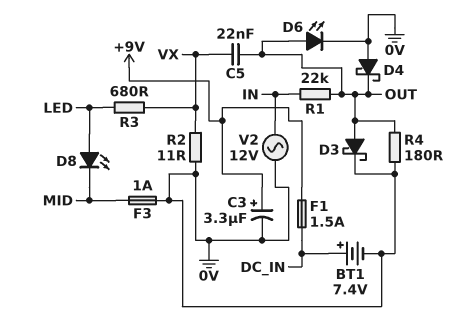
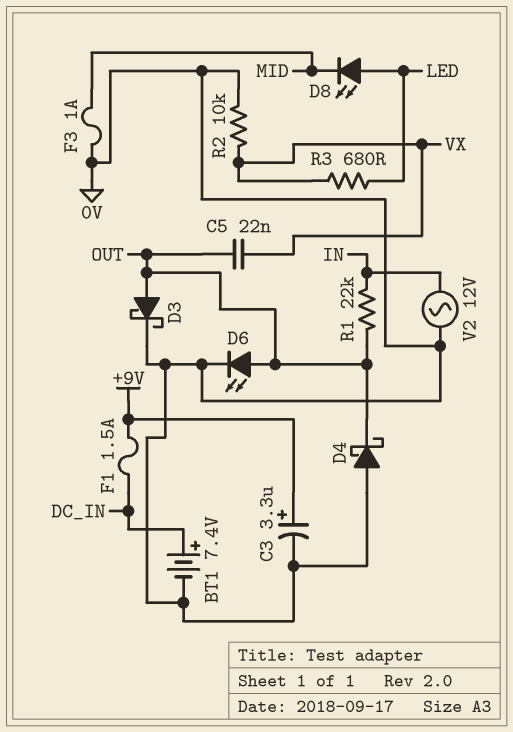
R2: 11 (0V, VX) -> 10k (0V, VX)
R4: 180 (0V, OUT) -> none

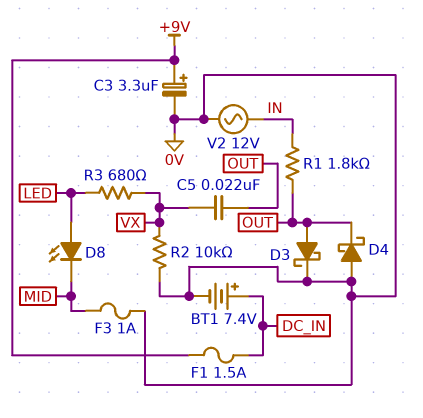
D6: LED (A OUT, K 0V) -> none
R1: 22k (IN, OUT) -> 1.8k (IN, OUT)

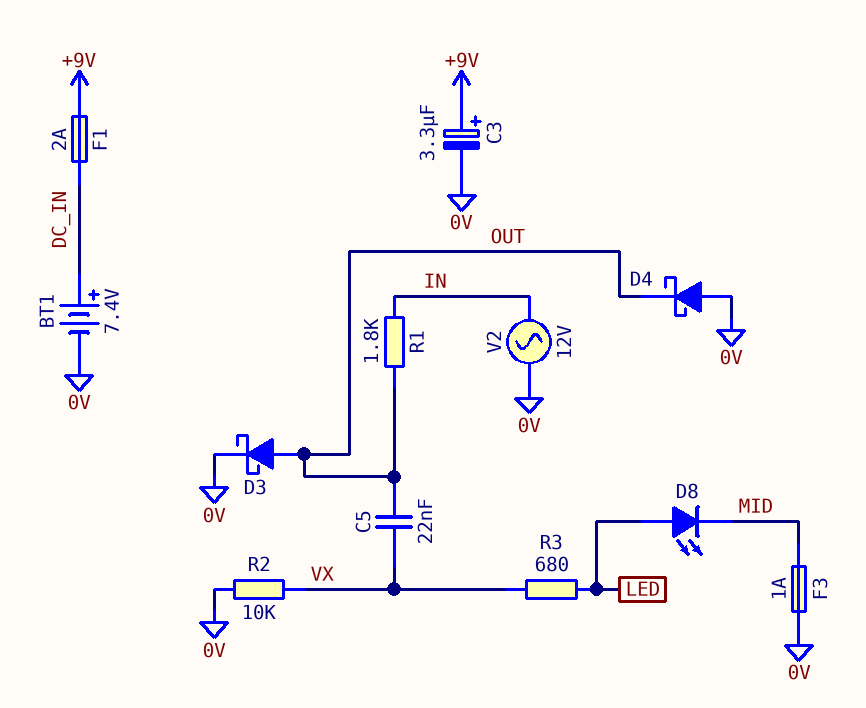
F1: 1.5A (+9V, DC_IN) -> 2A (+9V, DC_IN)

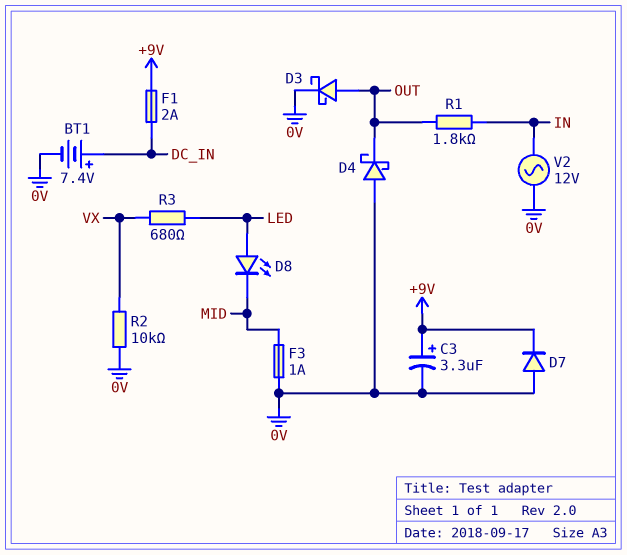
C5: 22nF (OUT, VX) -> none
D7: none -> diode (A 0V, K +9V)

